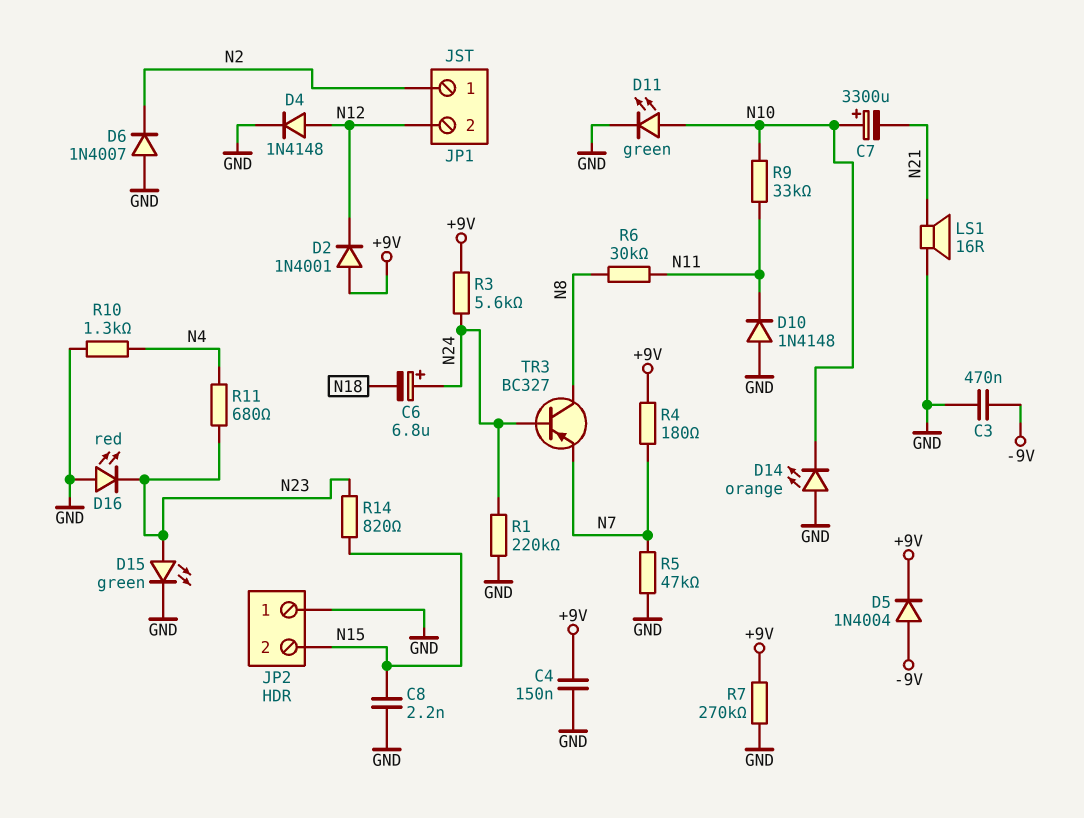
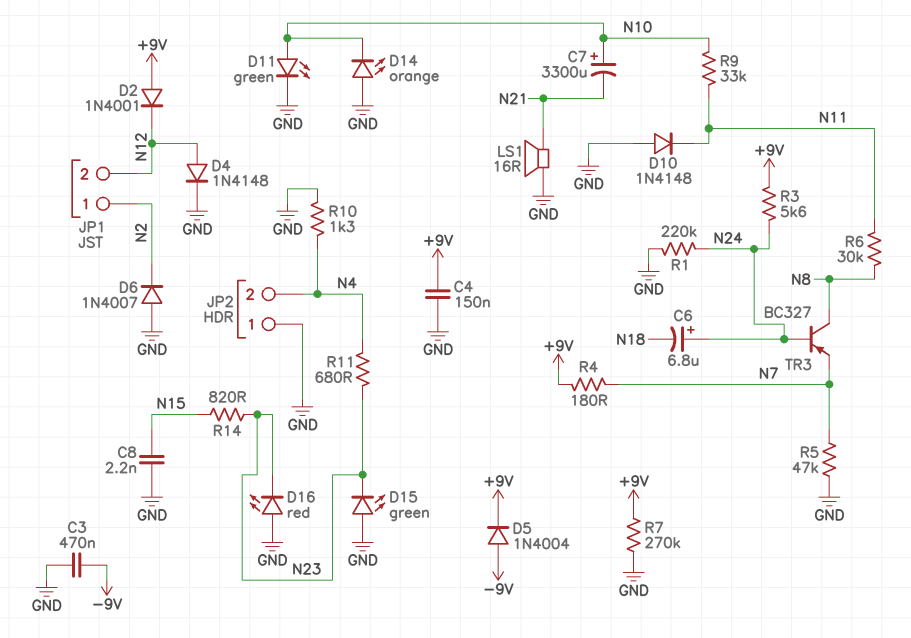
D15: LED green (A N23, K GND) -> LED green (A GND, K N23)
JP2 pin 2: N15 -> N4

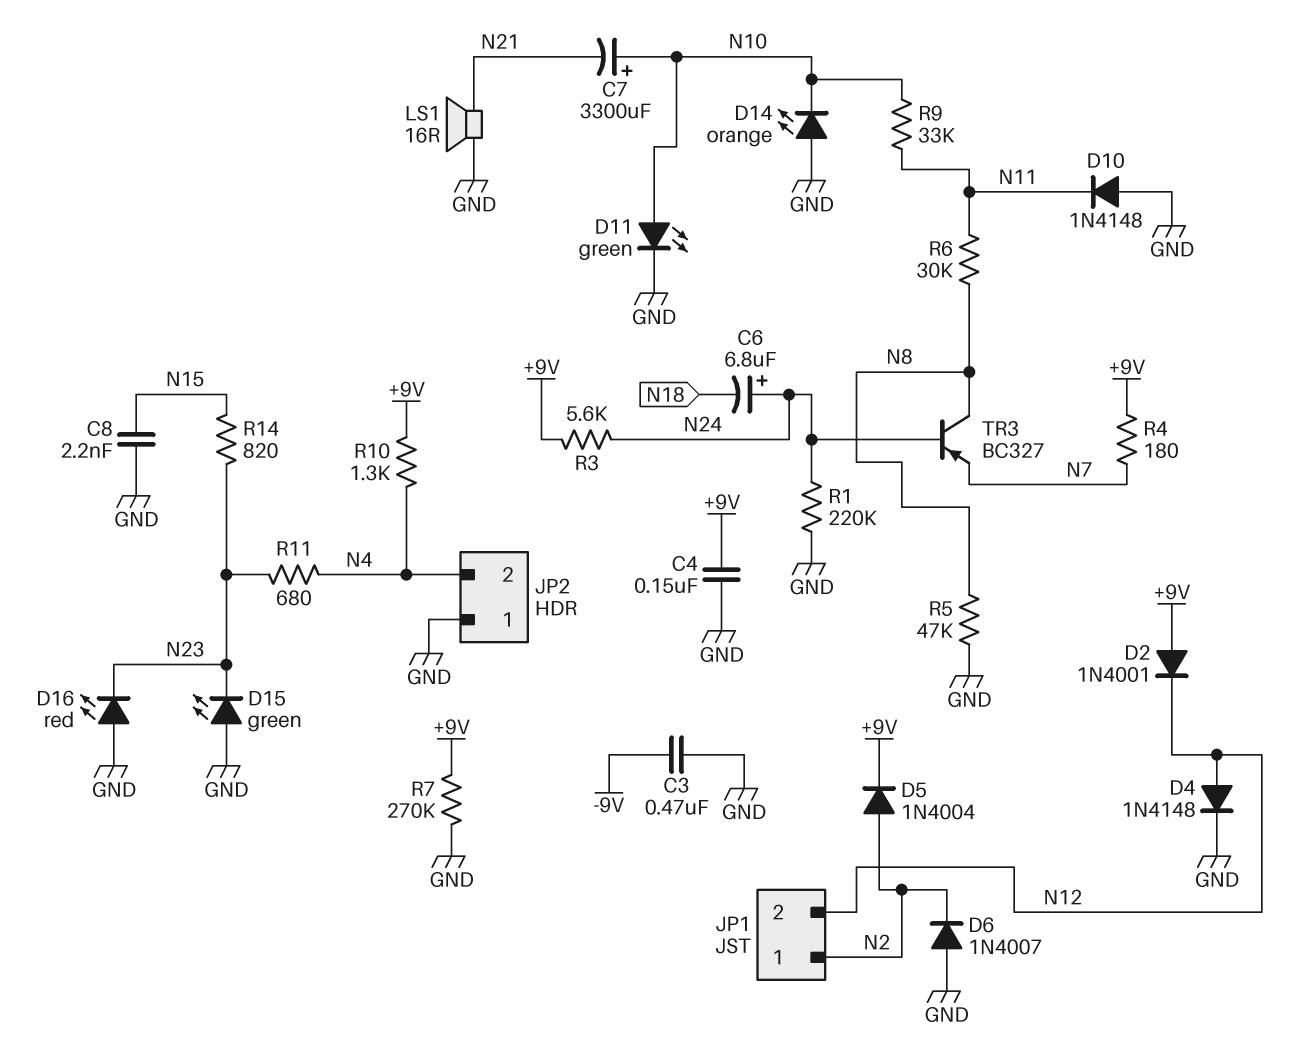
D5: diode 1N4004 (A -9V, K +9V) -> diode 1N4004 (A N2, K +9V)
R5: 47k (GND, N7) -> 47k (GND, N8)
R10: 1.3k (GND, N4) -> 1.3k (+9V, N4)

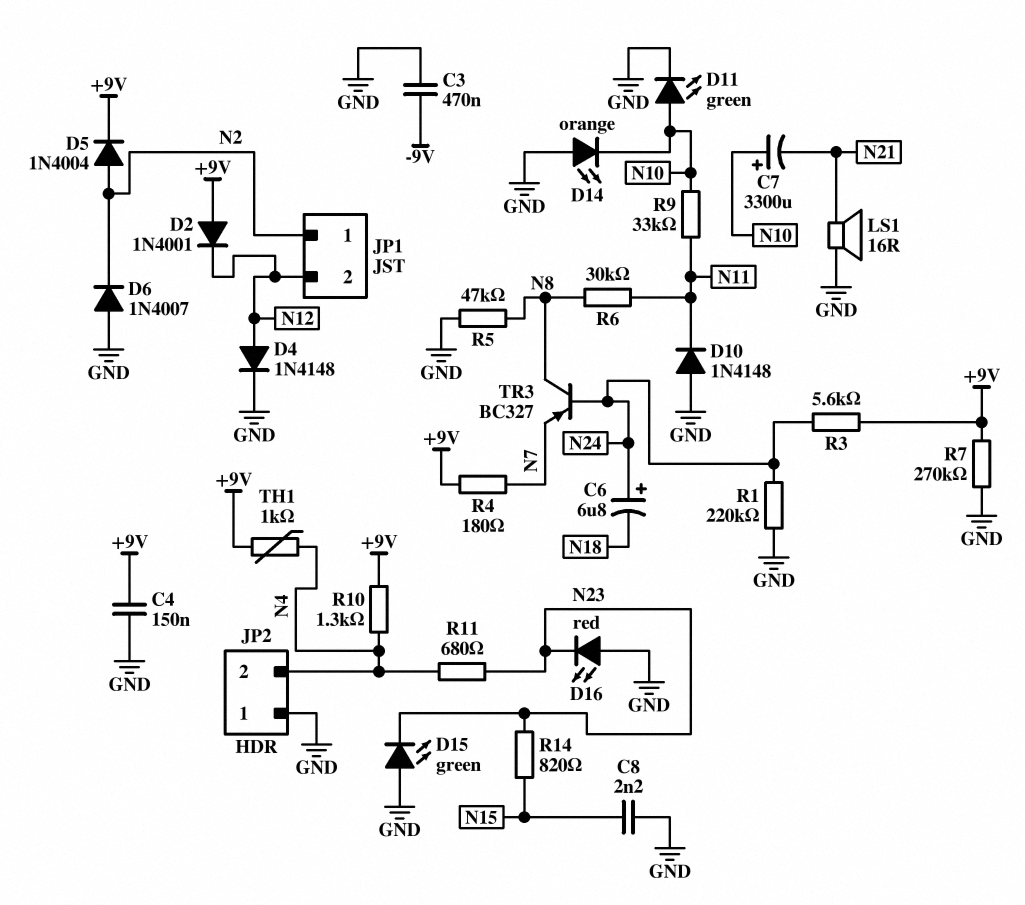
TH1: none -> 1k (+9V, N4)

